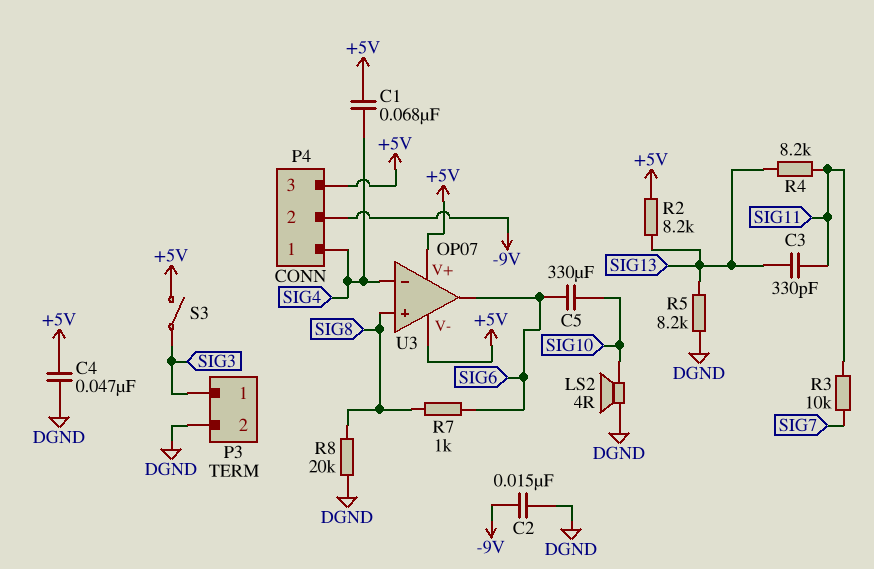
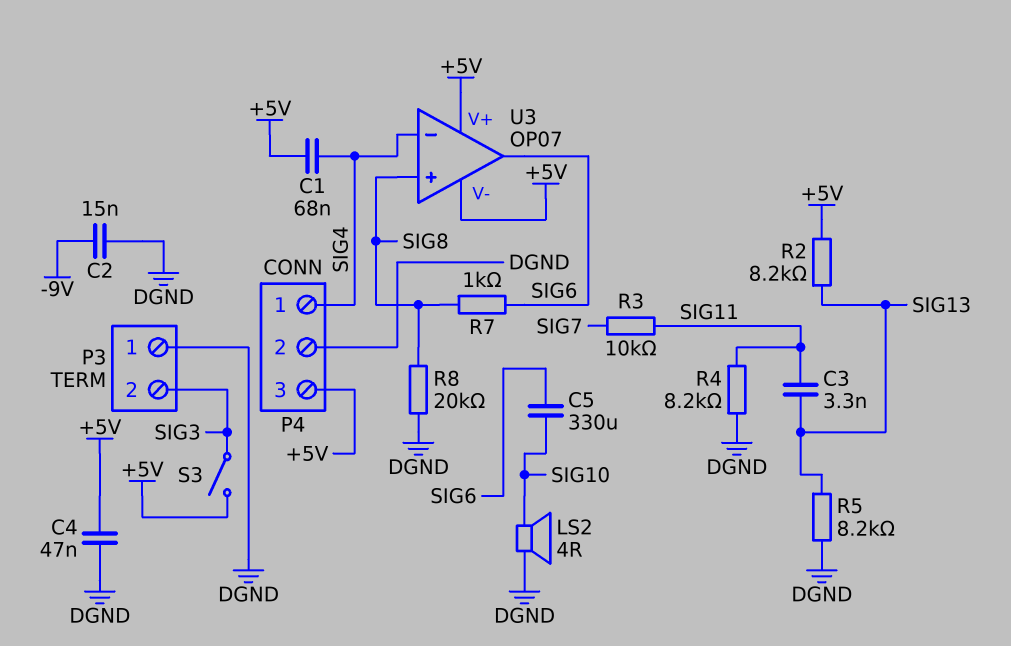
C3: 330pF (SIG11, SIG13) -> 3.3nF (SIG11, SIG13)
P3 pin 1: SIG3 -> DGND
P3 pin 2: DGND -> SIG3
P4 pin 2: -9V -> DGND
R4: 8.2k (SIG11, SIG13) -> 8.2k (DGND, SIG11)

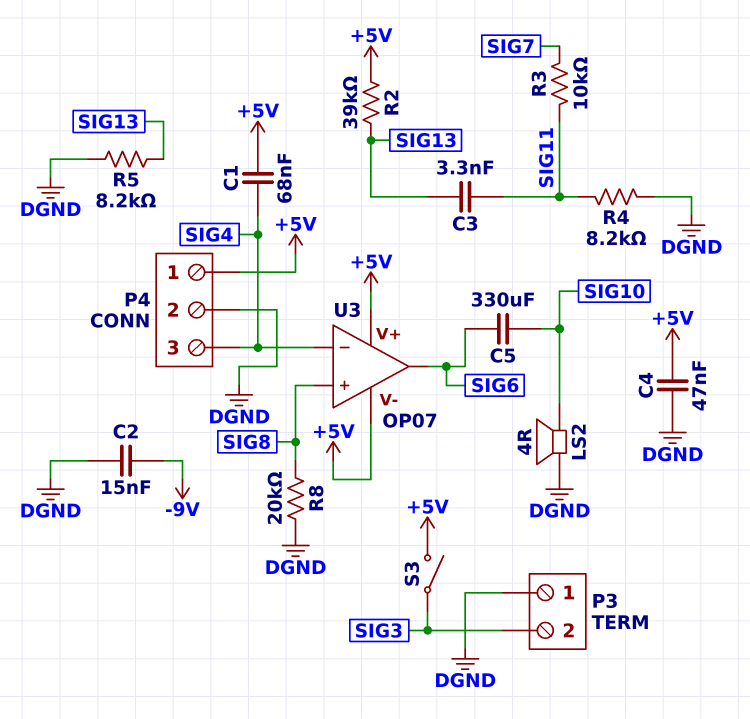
P4 pin 1: SIG4 -> +5V
P4 pin 3: +5V -> SIG4
R2: 8.2k (+5V, SIG13) -> 39k (+5V, SIG13)
R7: 1k (SIG6, SIG8) -> none

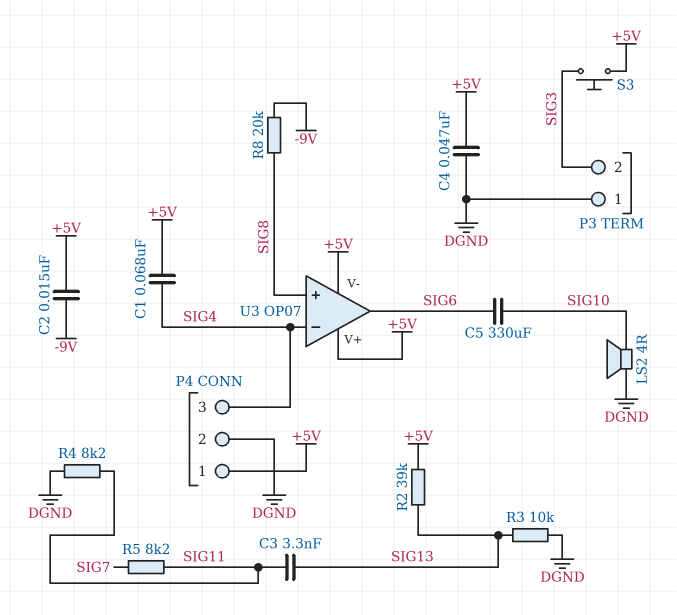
C2: 15nF (-9V, DGND) -> 15nF (+5V, -9V)
R3: 10k (SIG7, SIG11) -> 10k (DGND, SIG13)
R5: 8.2k (DGND, SIG13) -> 8.2k (SIG7, SIG11)
R8: 20k (DGND, SIG8) -> 20k (-9V, SIG8)
S3: switch (+5V, SIG3) -> button (+5V, SIG3)

